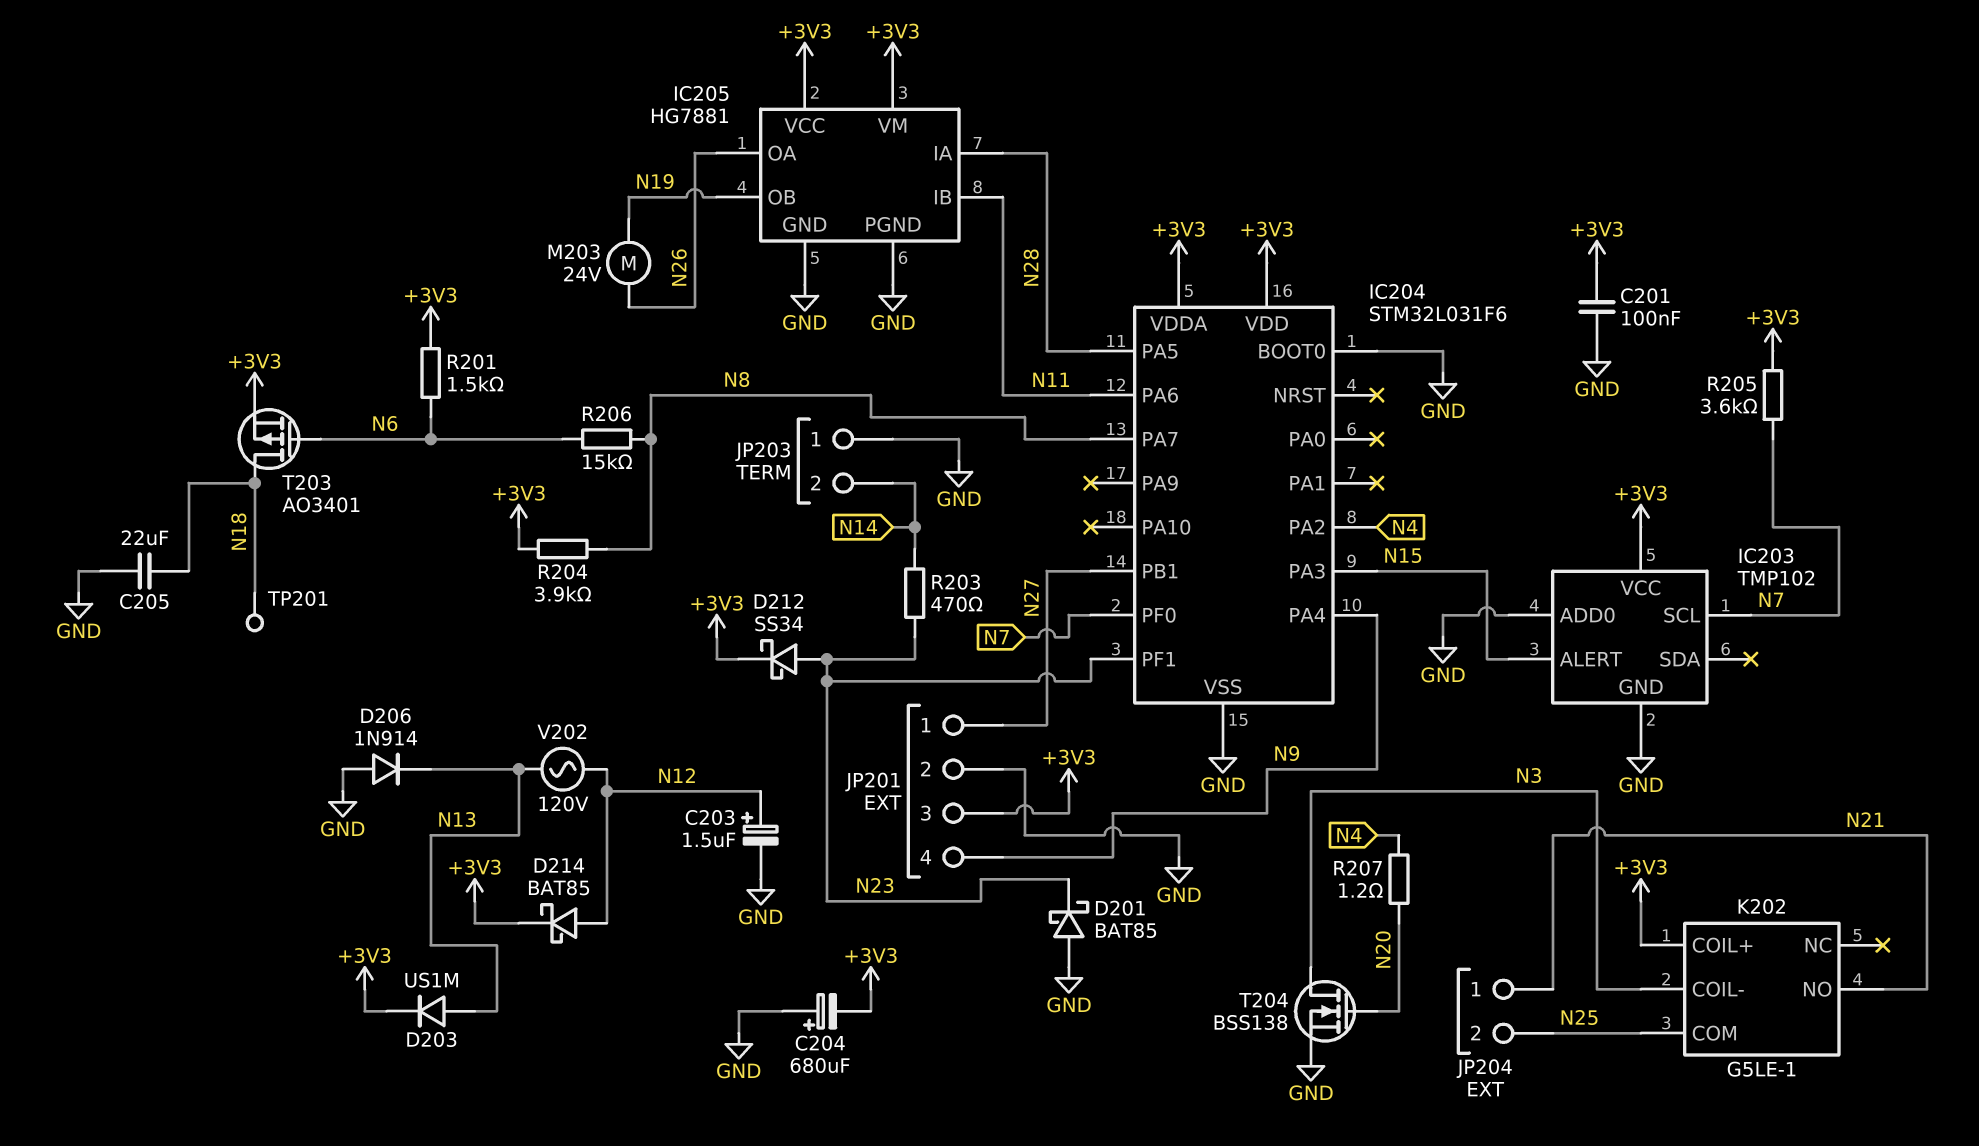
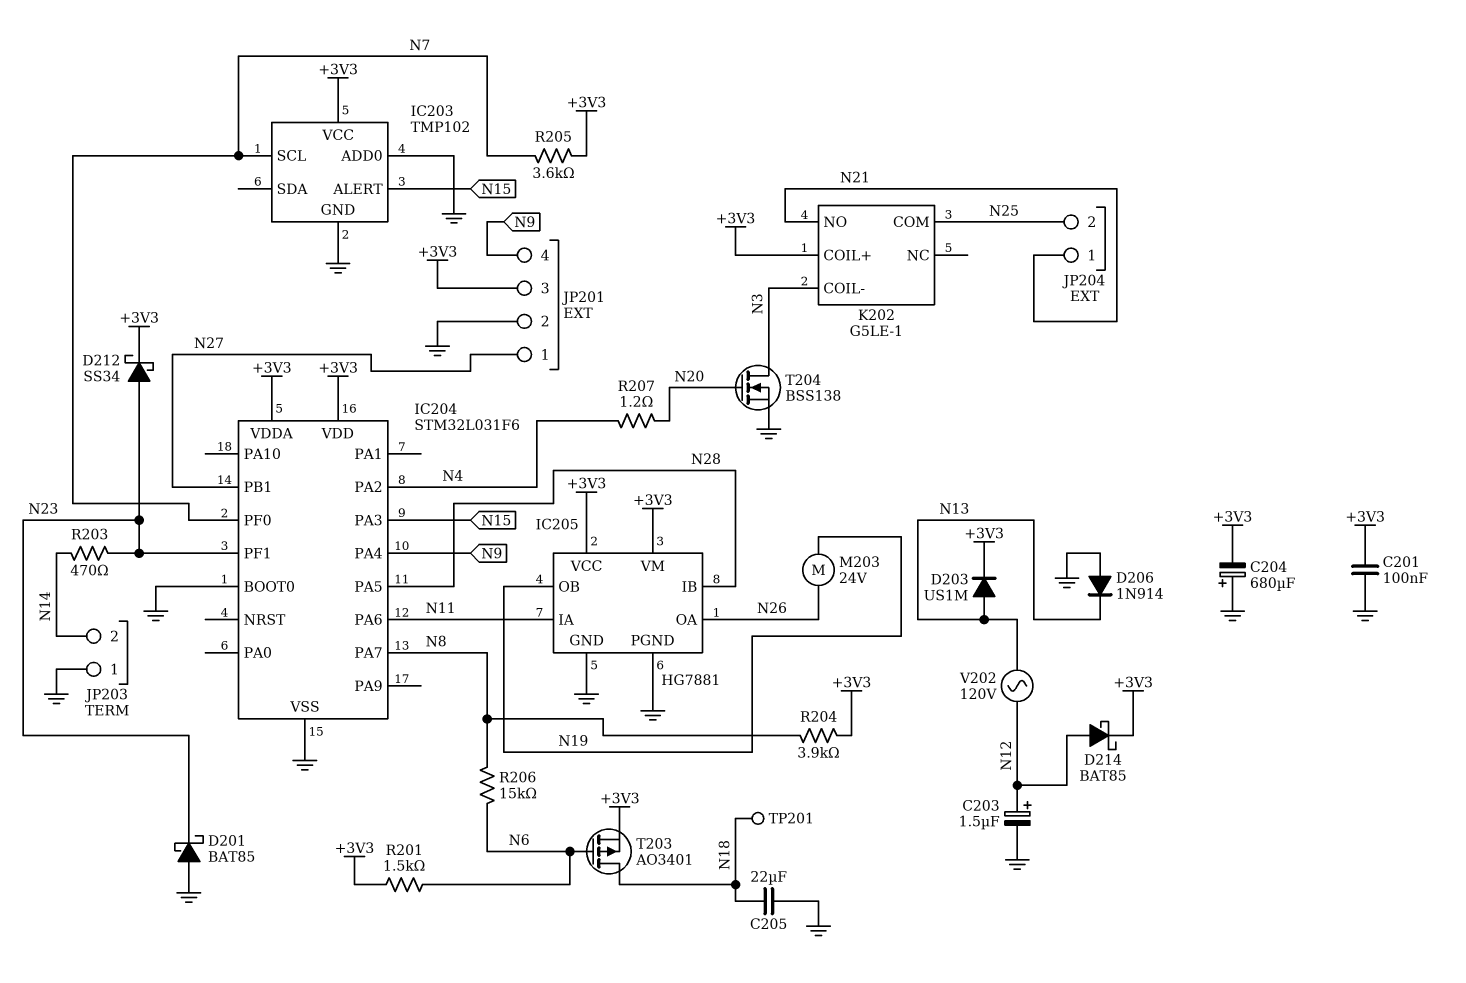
IC205 pin IA: N28 -> N11
IC205 pin IB: N11 -> N28

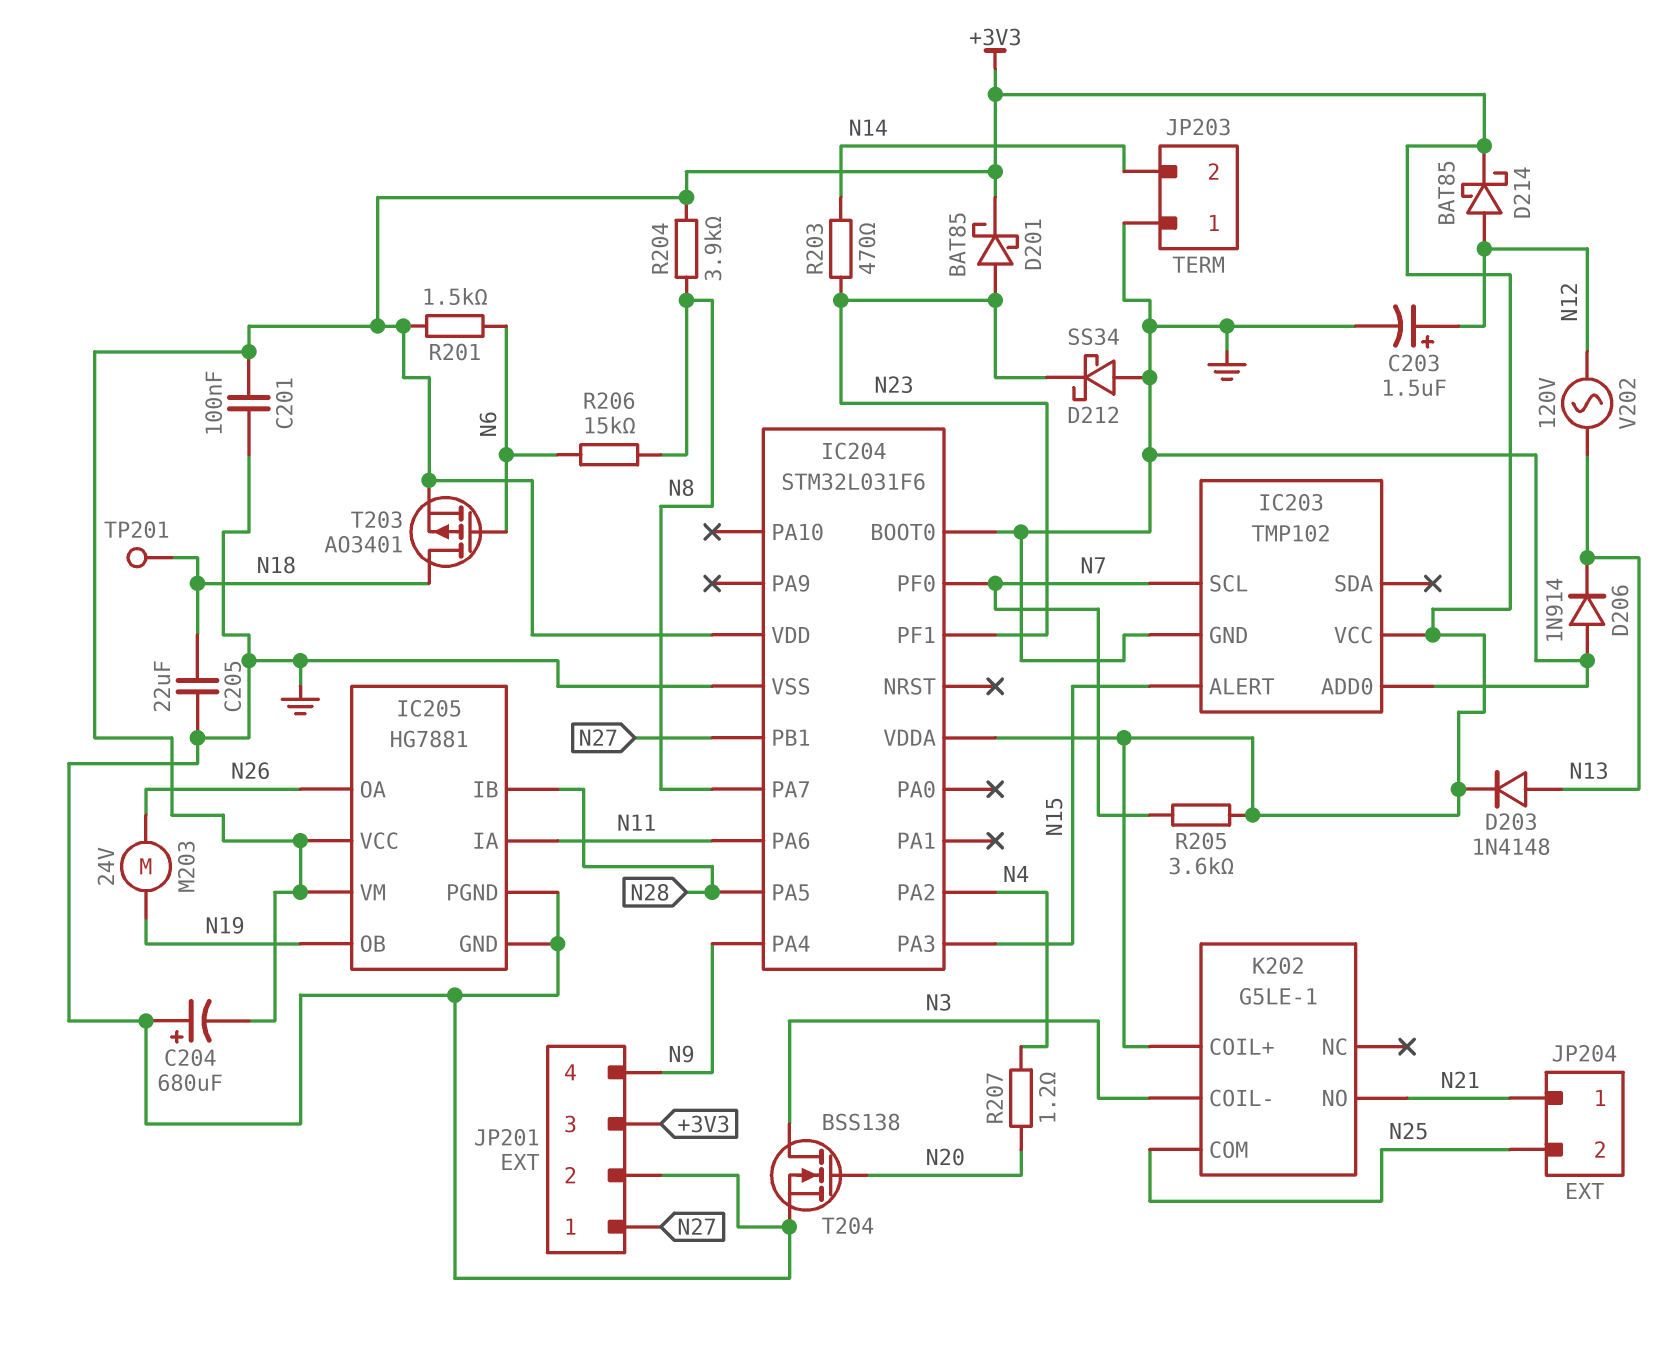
D201: schottky BAT85 (A GND, K N23) -> schottky BAT85 (A N23, K +3V3)
D203: diode US1M (A N13, K +3V3) -> diode 1N4148 (A N13, K +3V3)
D212: schottky SS34 (A N23, K +3V3) -> schottky SS34 (A GND, K N23)

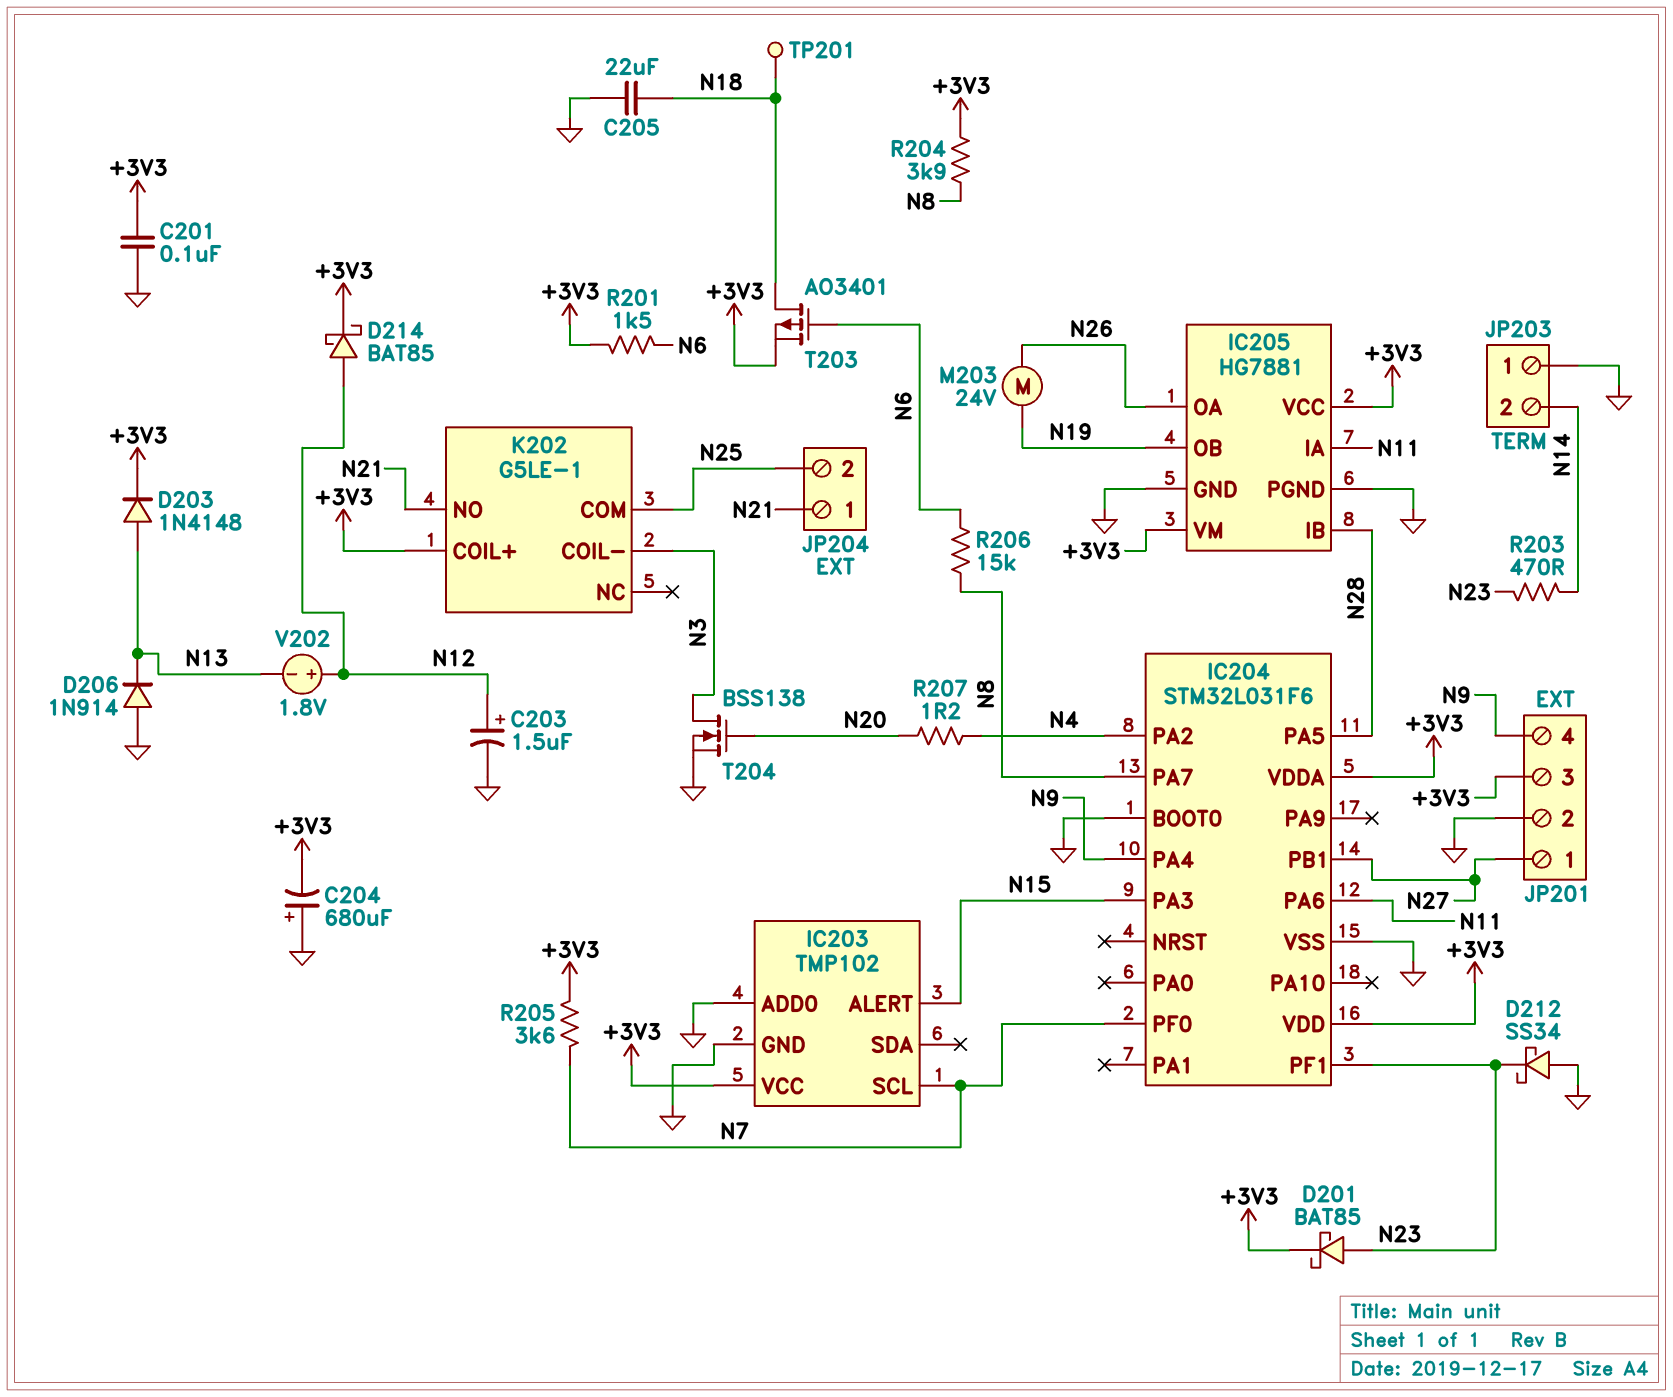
V202: AC 120V (N12, N13) -> 1.8V (plus N12, minus N13)

